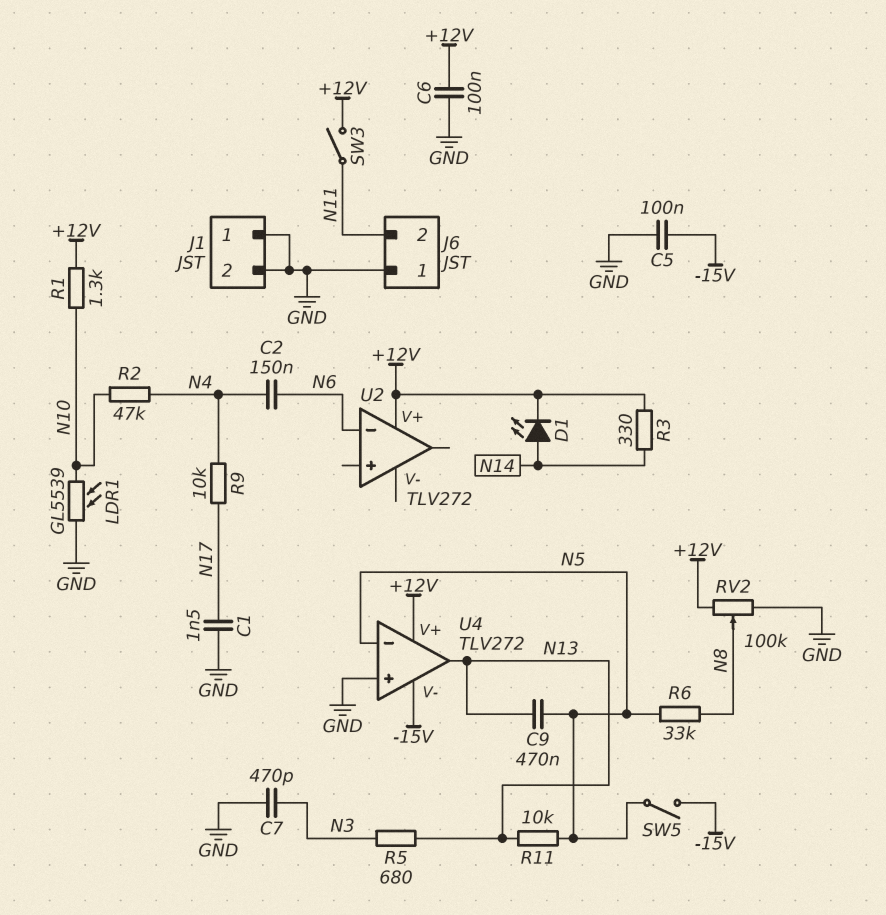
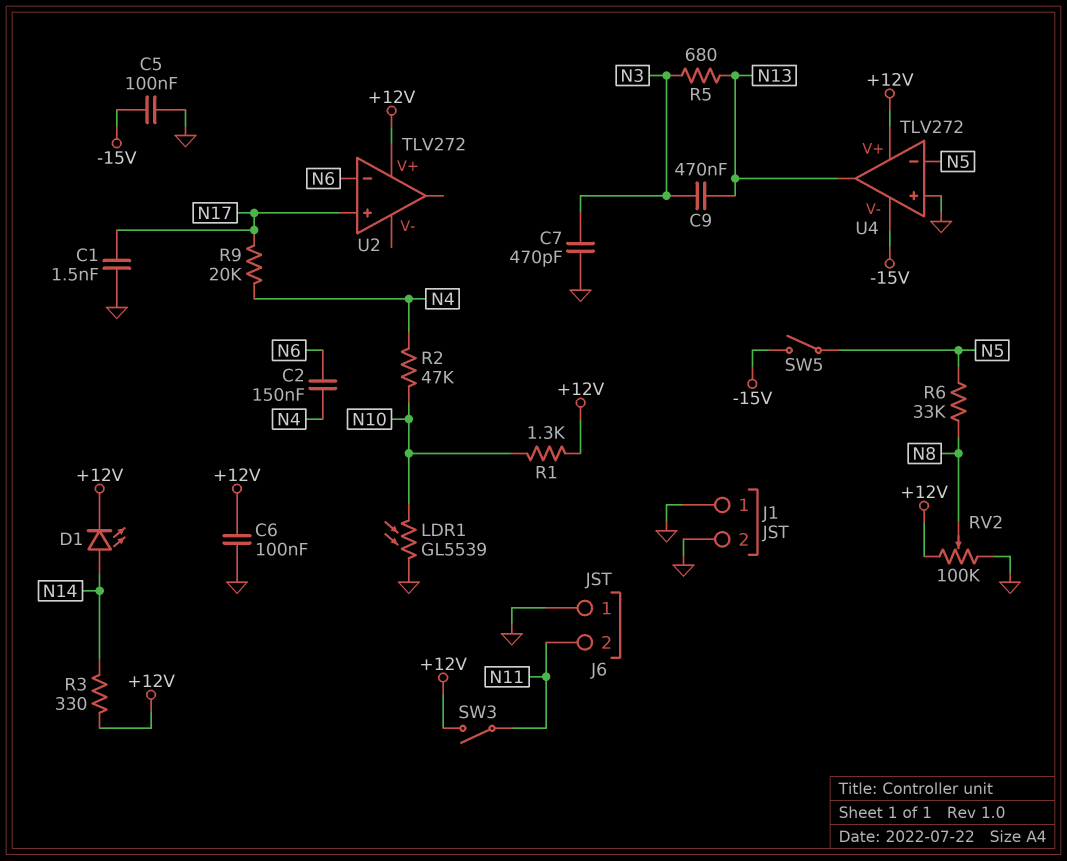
C9: 470nF (N5, N13) -> 470nF (N3, N13)
R9: 10k (N4, N17) -> 20k (N4, N17)
R11: 10k (N5, N13) -> none
U2 pin in+: none -> N17

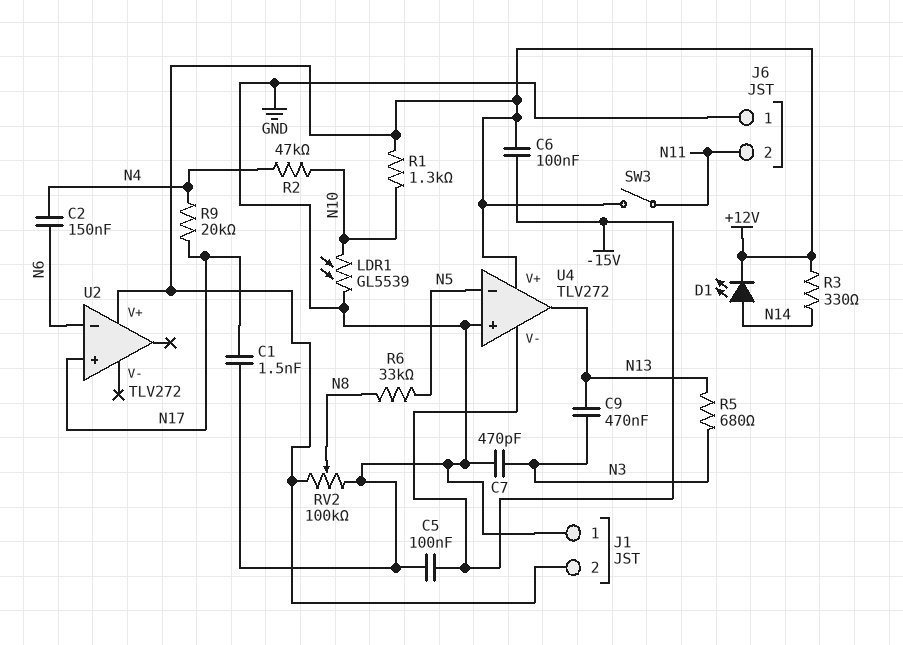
C6: 100nF (+12V, GND) -> 100nF (+12V, -15V)
J1 pin 2: GND -> +12V
SW5: switch (-15V, N5) -> none

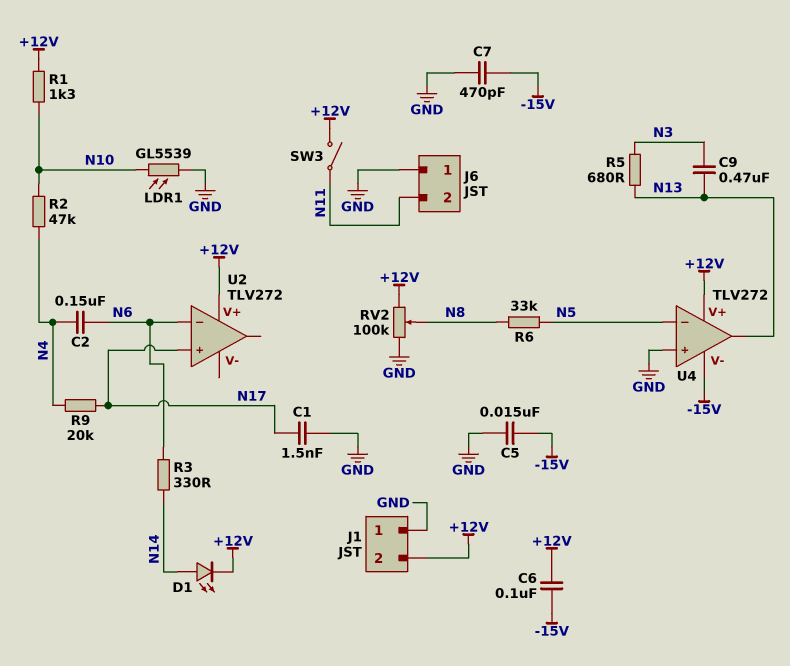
C5: 100nF (-15V, GND) -> 15nF (-15V, GND)
C7: 470pF (GND, N3) -> 470pF (-15V, GND)
R3: 330 (+12V, N14) -> 330 (N6, N14)

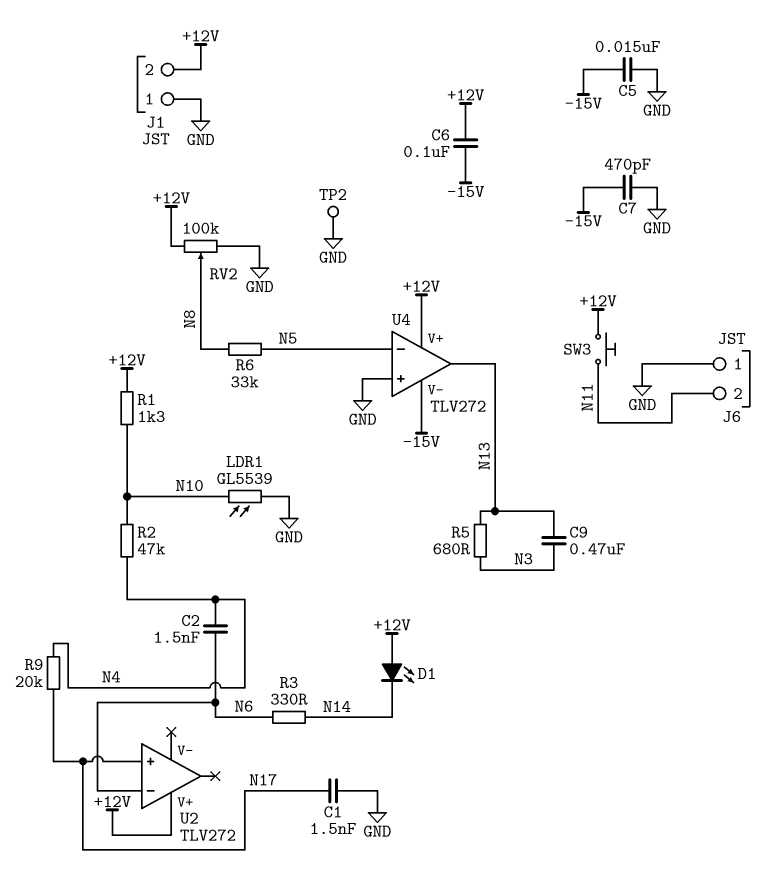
C2: 150nF (N4, N6) -> 1.5nF (N4, N6)
D1: LED (A N14, K +12V) -> LED (A +12V, K N14)
SW3: switch (+12V, N11) -> button (+12V, N11)
TP2: none -> test point (GND)

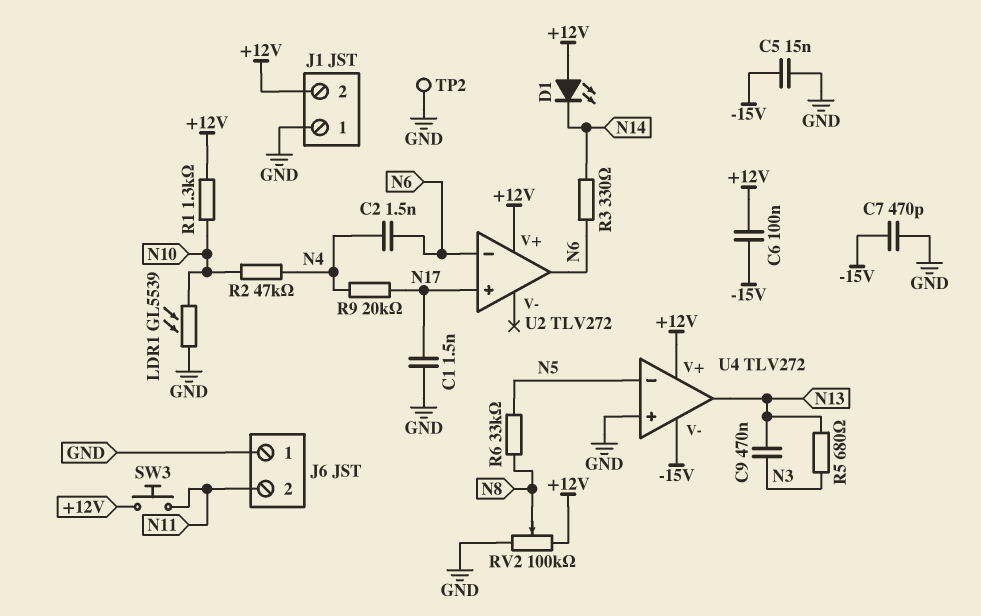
U2 pin out: none -> N6

